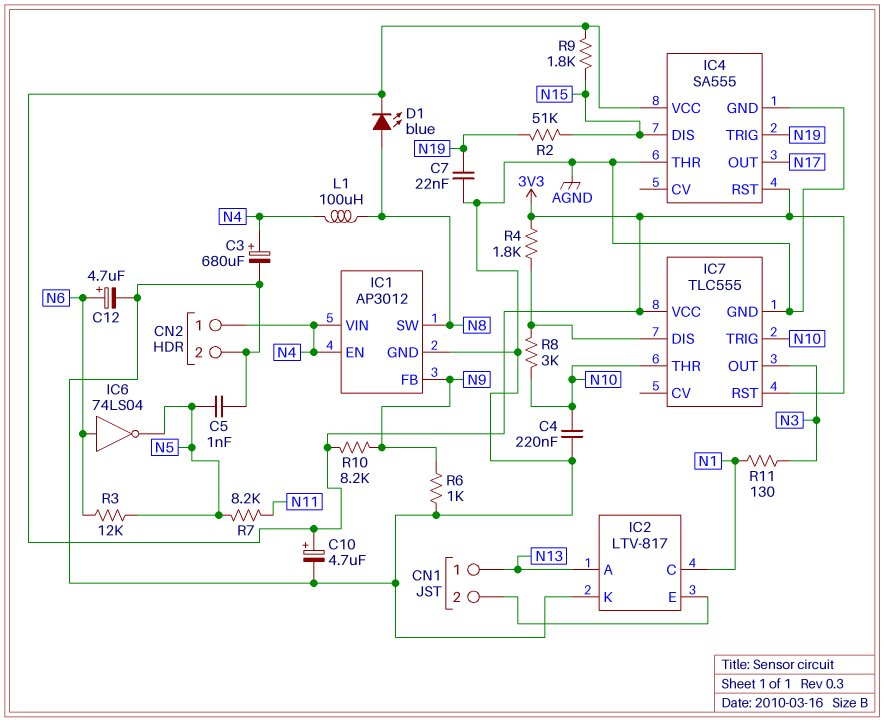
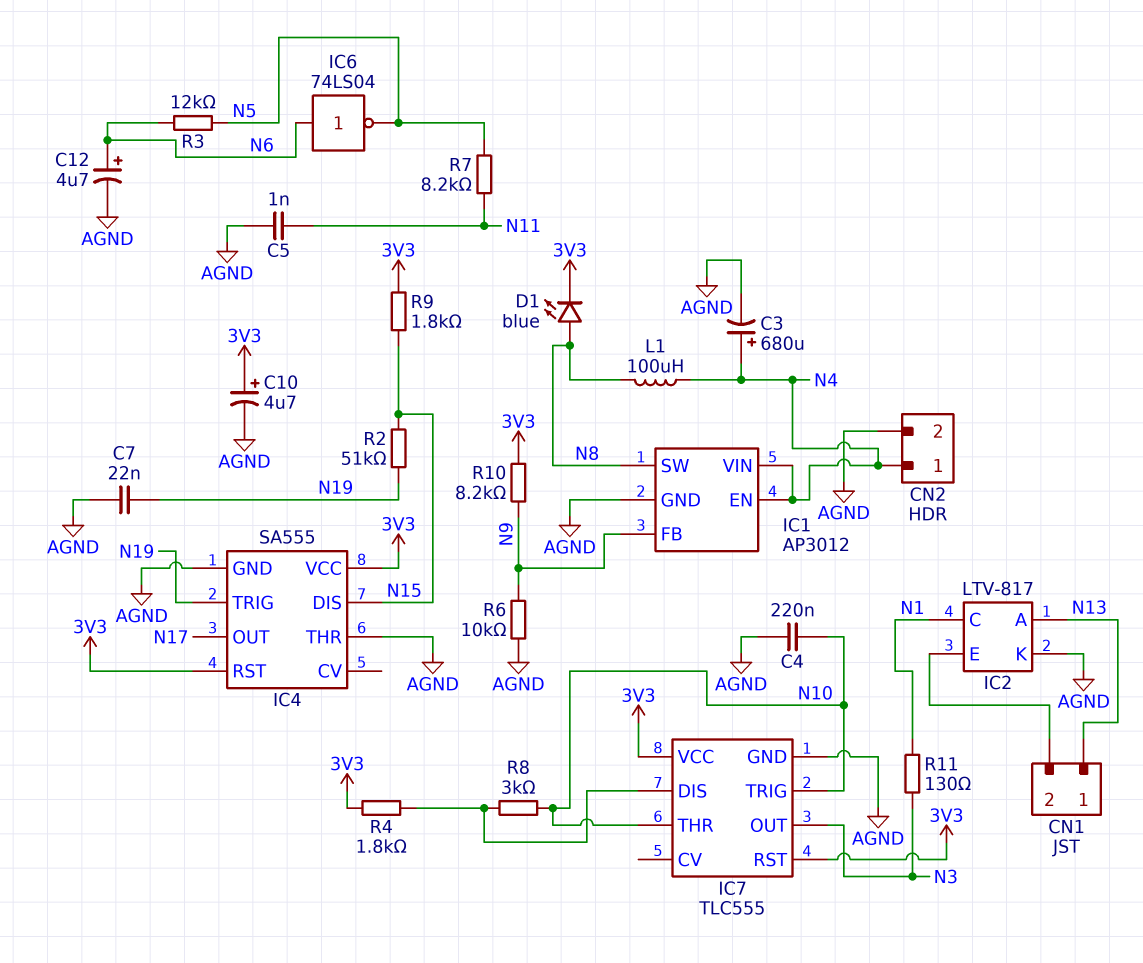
C5: 1nF (AGND, N5) -> 1nF (AGND, N11)
R6: 1k (AGND, N9) -> 10k (AGND, N9)

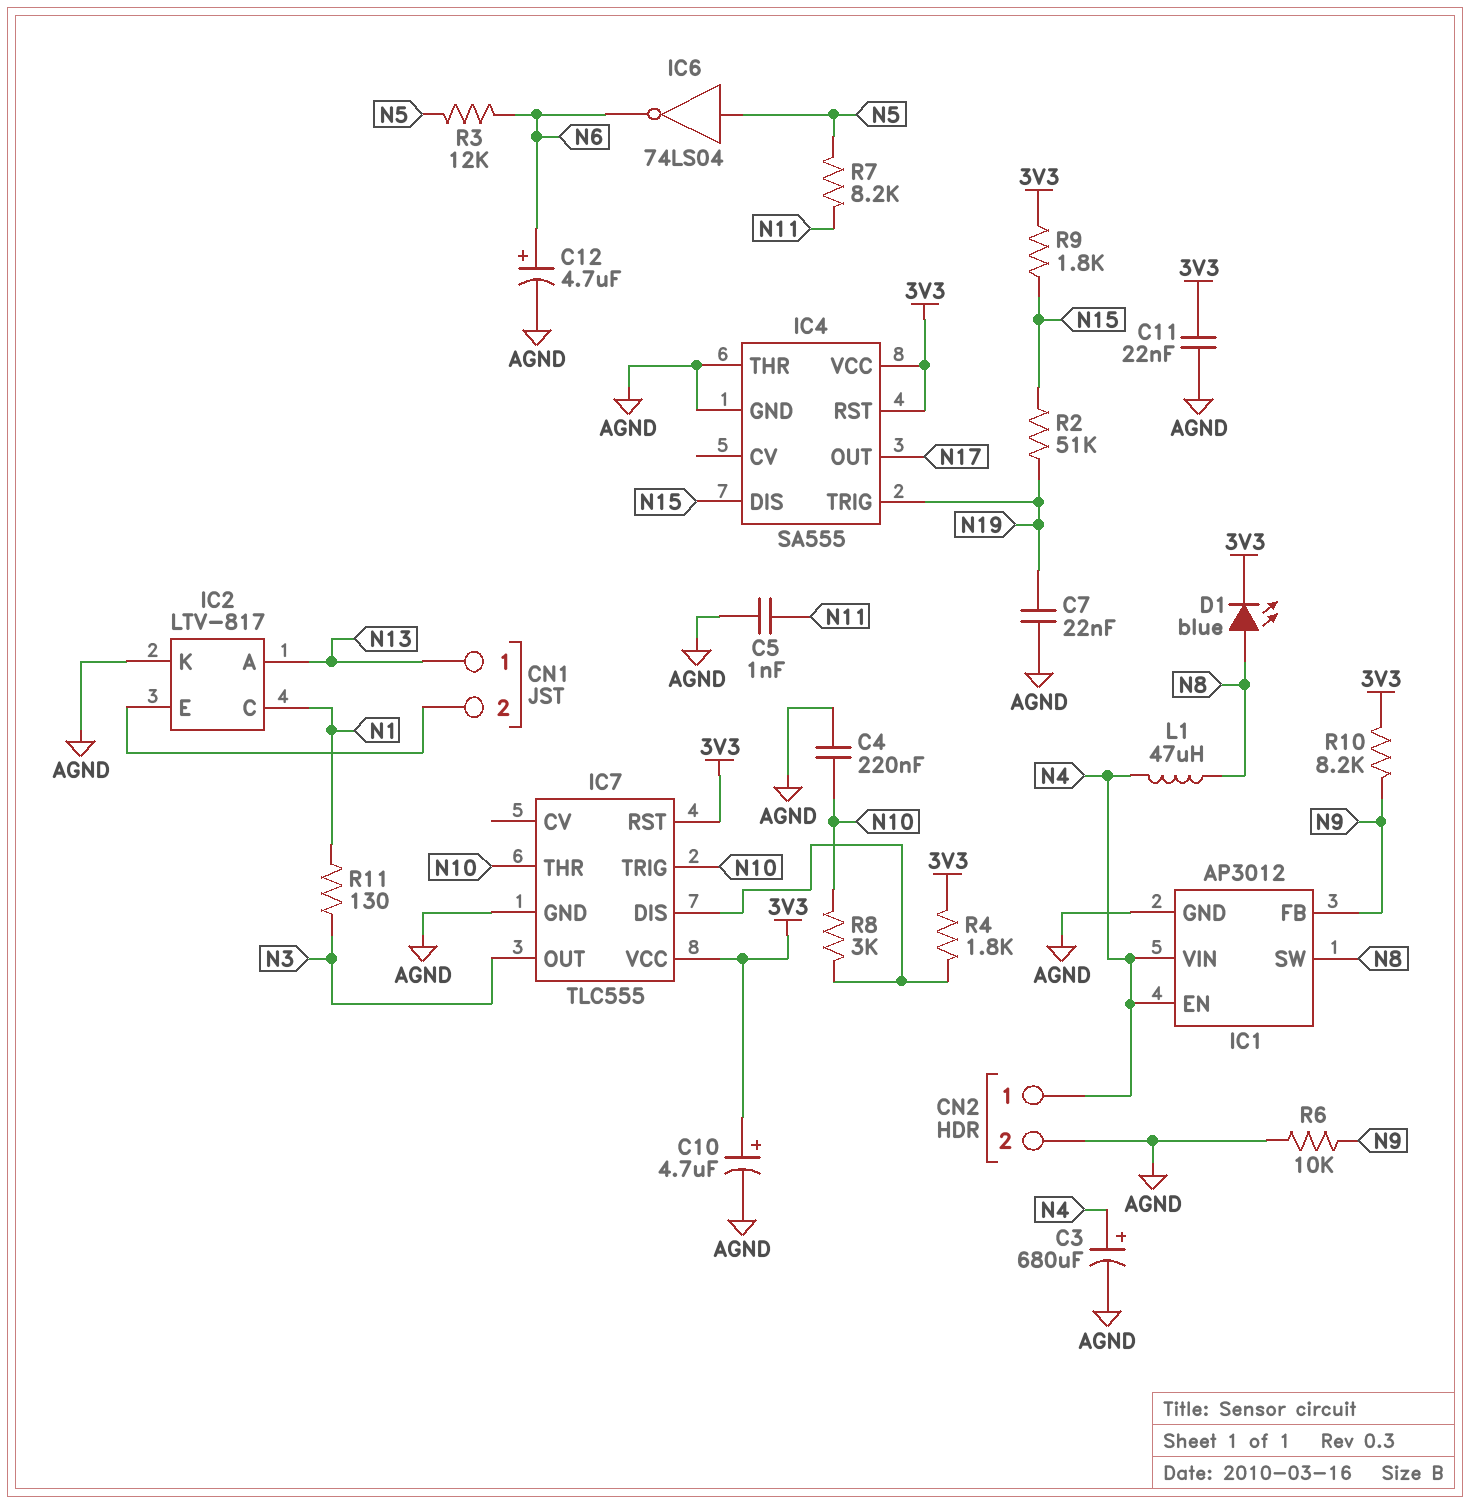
C11: none -> 22nF (3V3, AGND)
IC6: NOT 74LS04 (in N6, out N5) -> NOT 74LS04 (in N5, out N6)
L1: 100uH (N4, N8) -> 47uH (N4, N8)

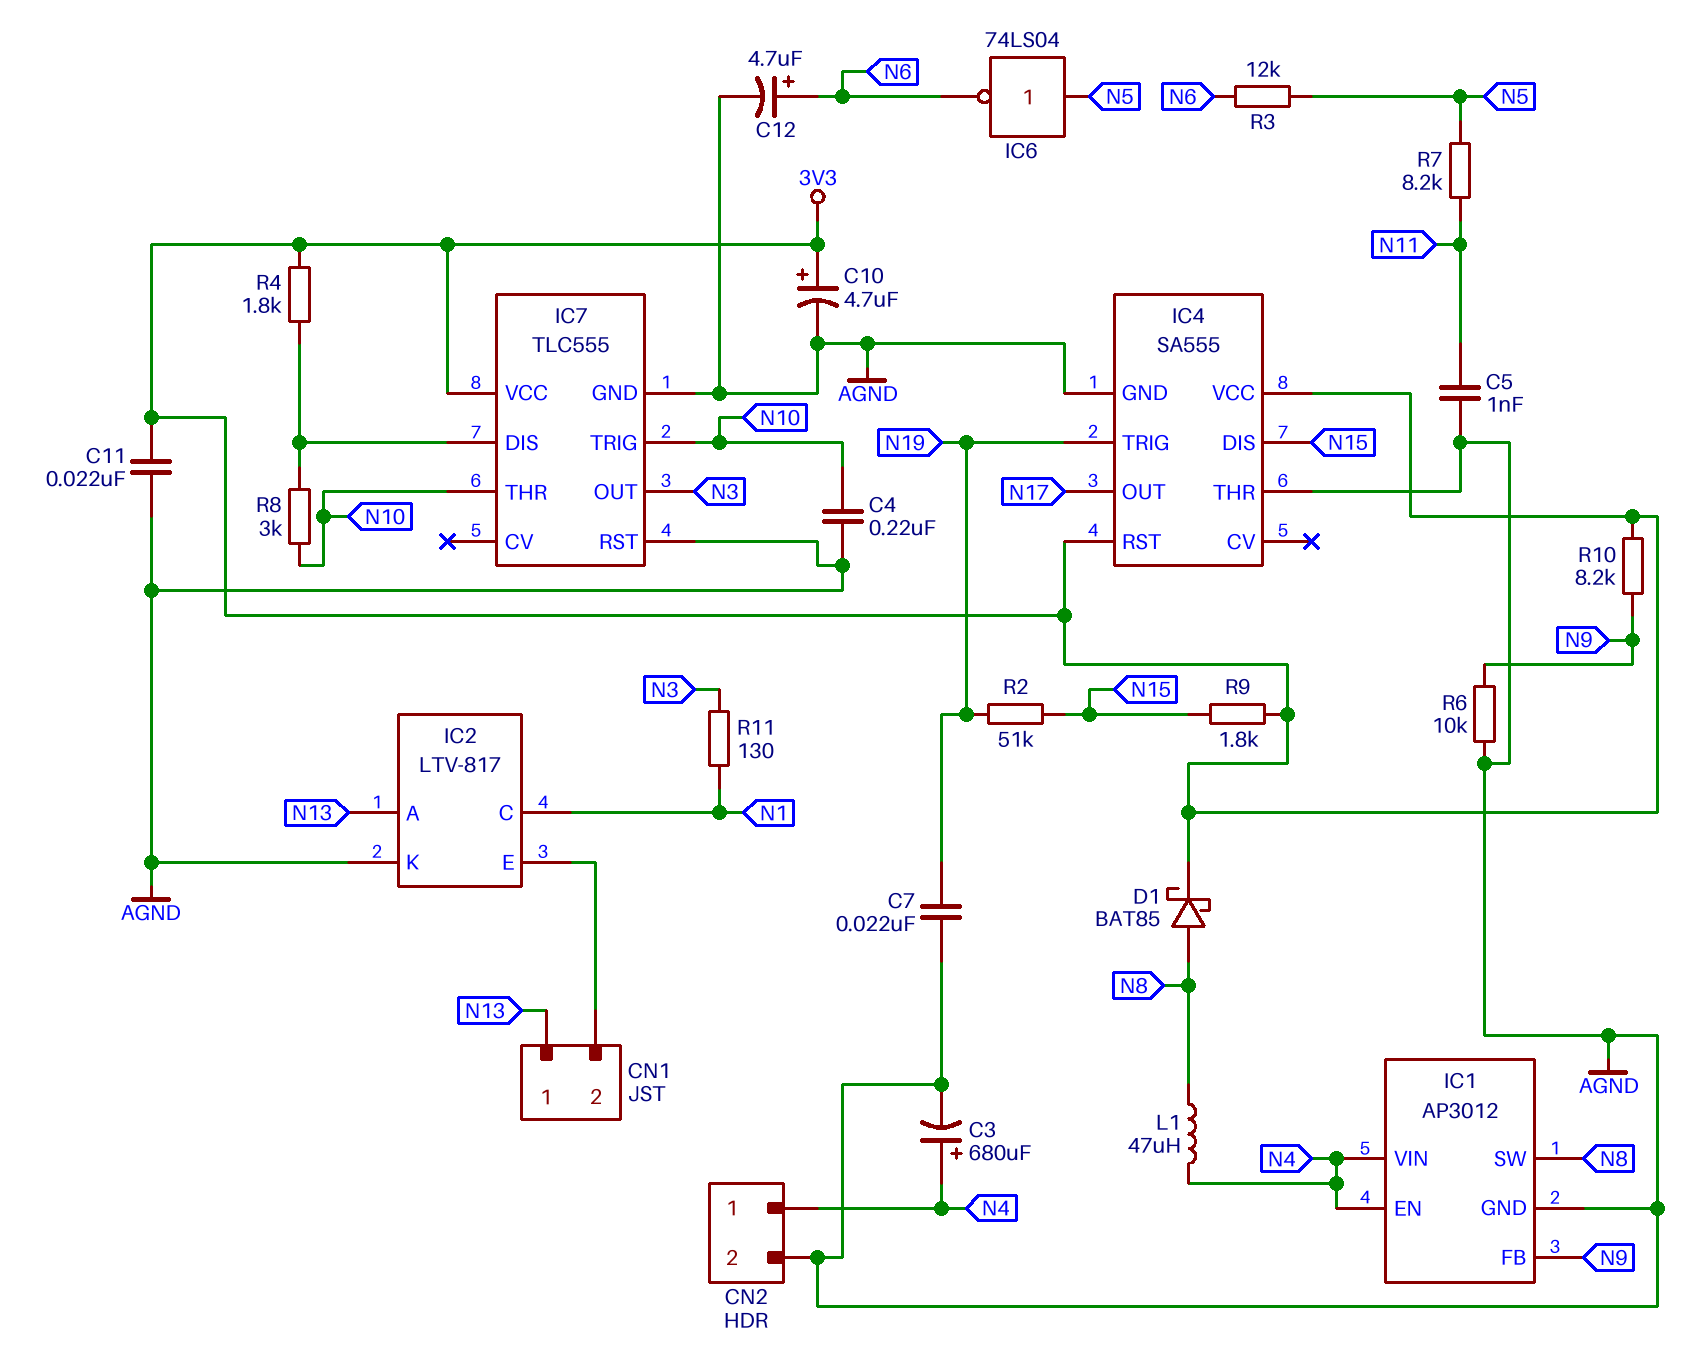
D1: LED blue (A N8, K 3V3) -> schottky BAT85 (A N8, K 3V3)
IC7 pin RST: 3V3 -> AGND

